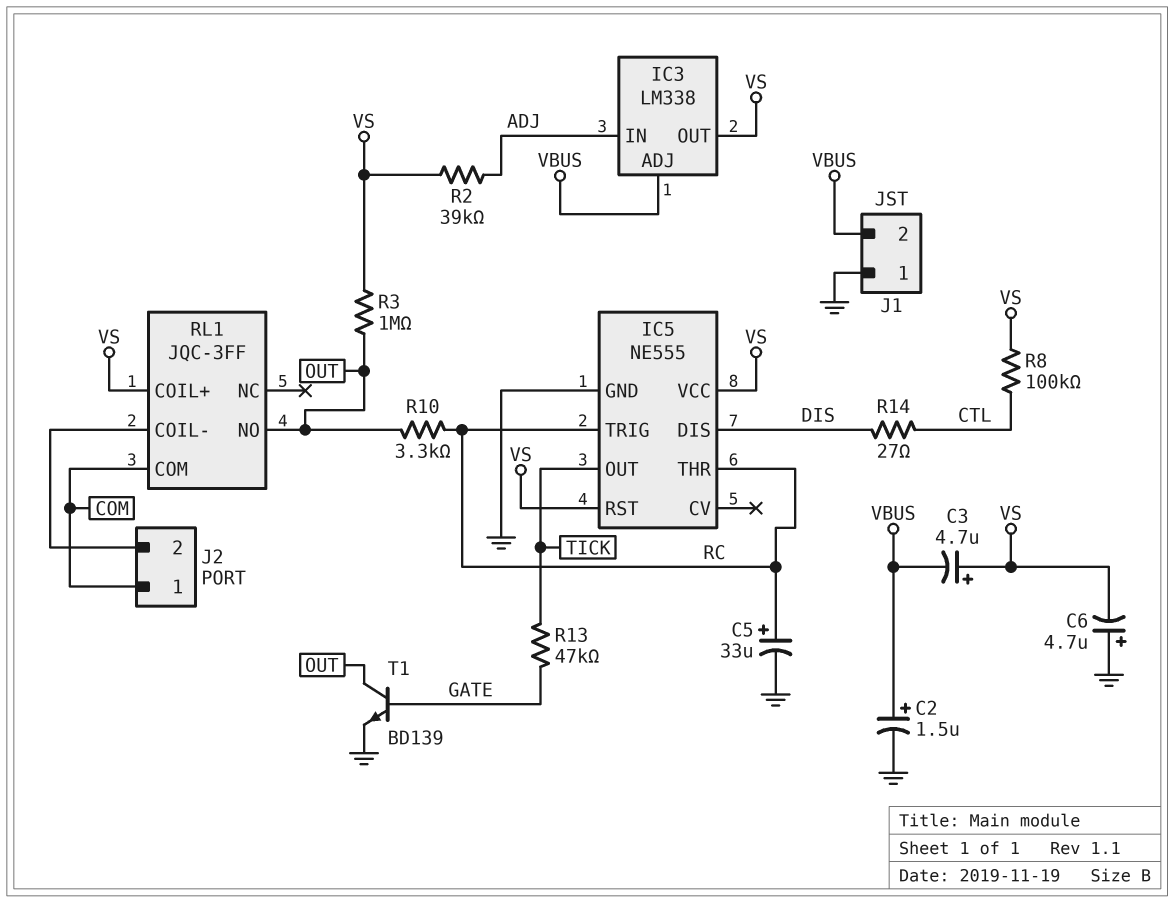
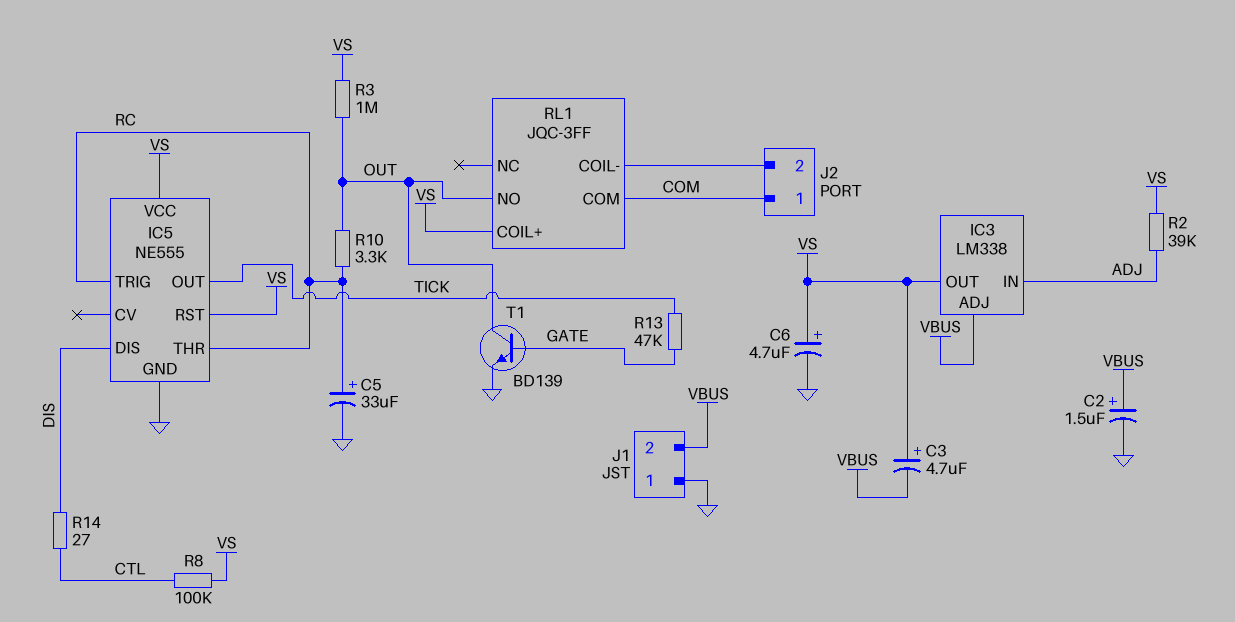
C6: 4.7uF (plus GND, minus VS) -> 4.7uF (plus VS, minus GND)

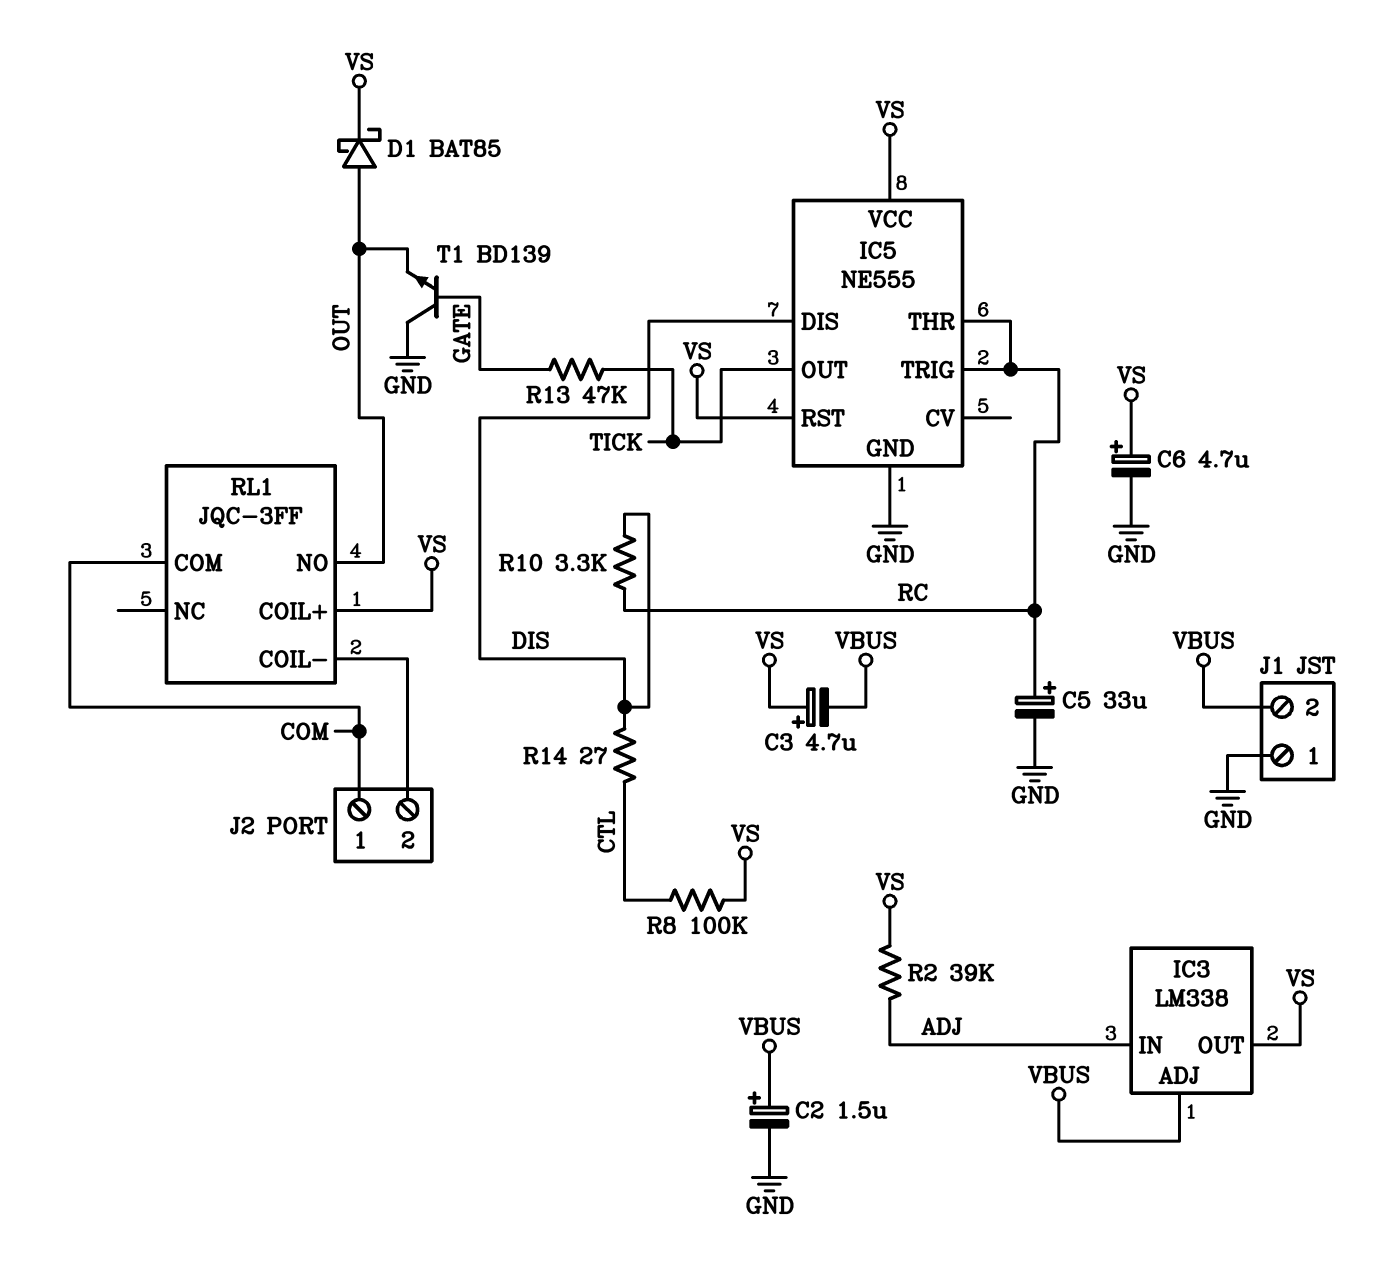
D1: none -> schottky BAT85 (A OUT, K VS)
R3: 1M (OUT, VS) -> none
R10: 3.3k (OUT, RC) -> 3.3k (DIS, RC)
T1: NPN BD139 (B GATE, C OUT, E GND) -> NPN BD139 (B GATE, C GND, E OUT)

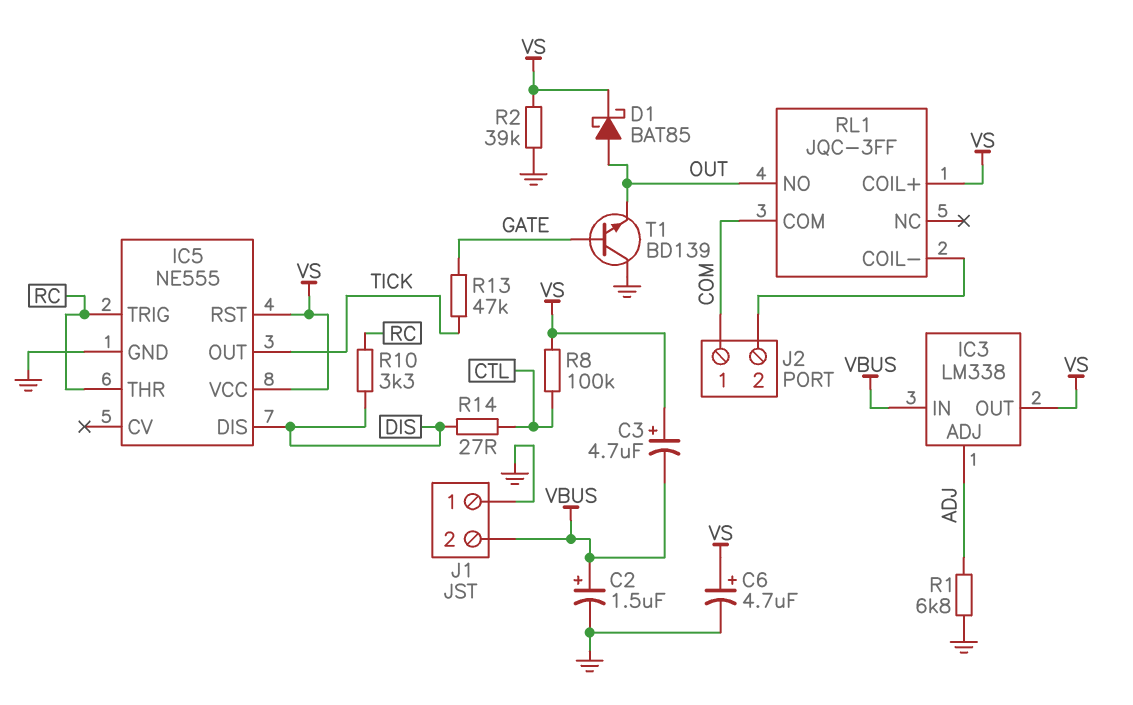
C5: 33uF (plus RC, minus GND) -> none
IC3 pin ADJ: VBUS -> ADJ
IC3 pin IN: ADJ -> VBUS
R1: none -> 6.8k (ADJ, GND)
R2: 39k (ADJ, VS) -> 39k (GND, VS)

